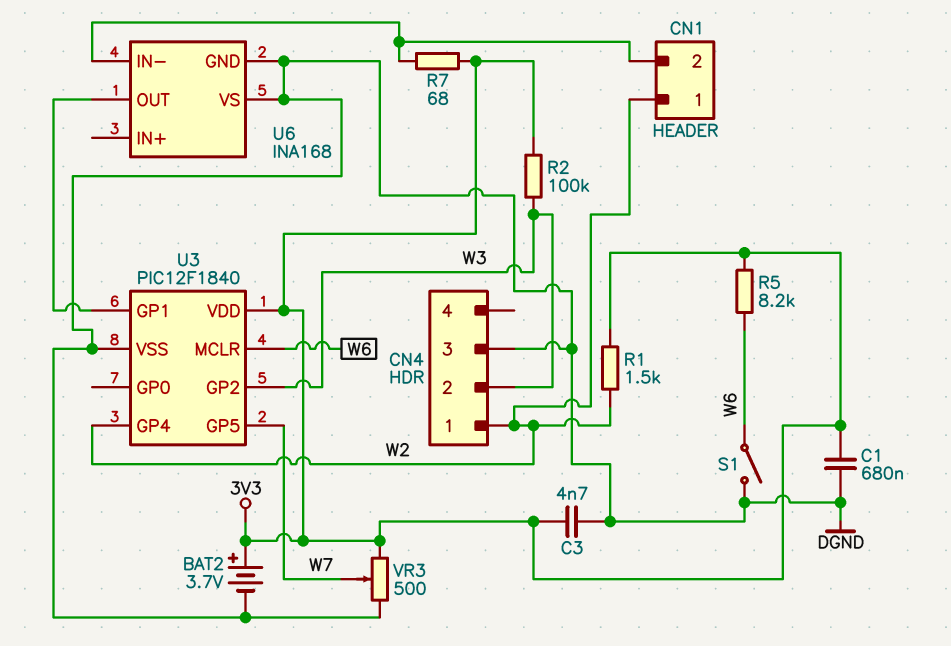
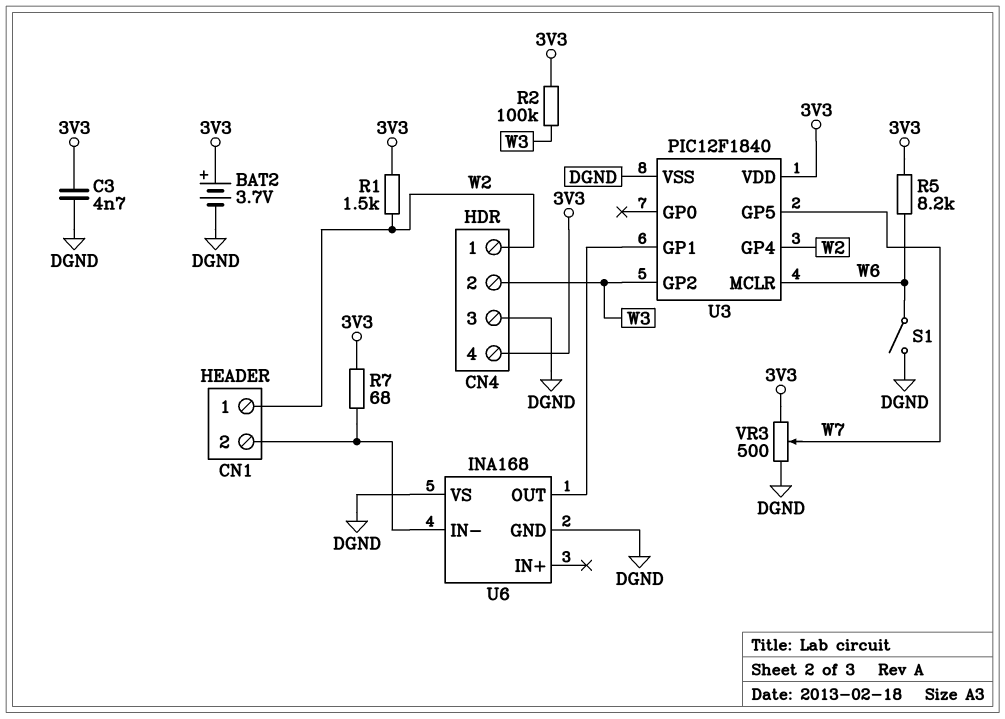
C1: 680nF (3V3, DGND) -> none
CN4 pin 4: none -> 3V3

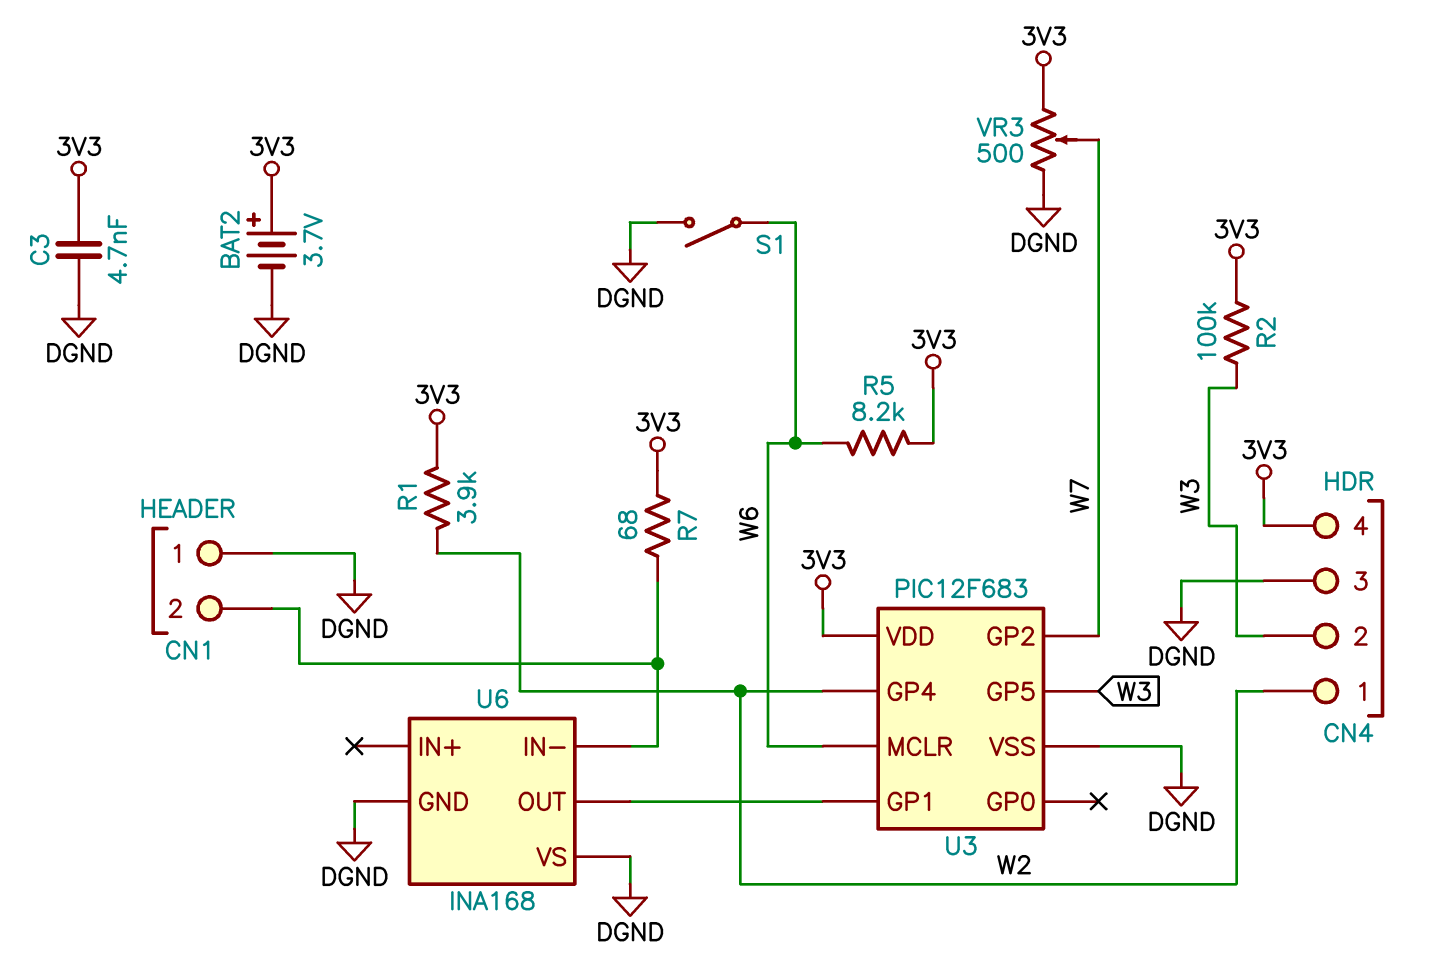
CN1 pin 1: W2 -> DGND
R1: 1.5k (3V3, W2) -> 3.9k (3V3, W2)
U3: PIC12F1840 -> PIC12F683
U3 pin GP2: W3 -> W7
U3 pin GP5: W7 -> W3

